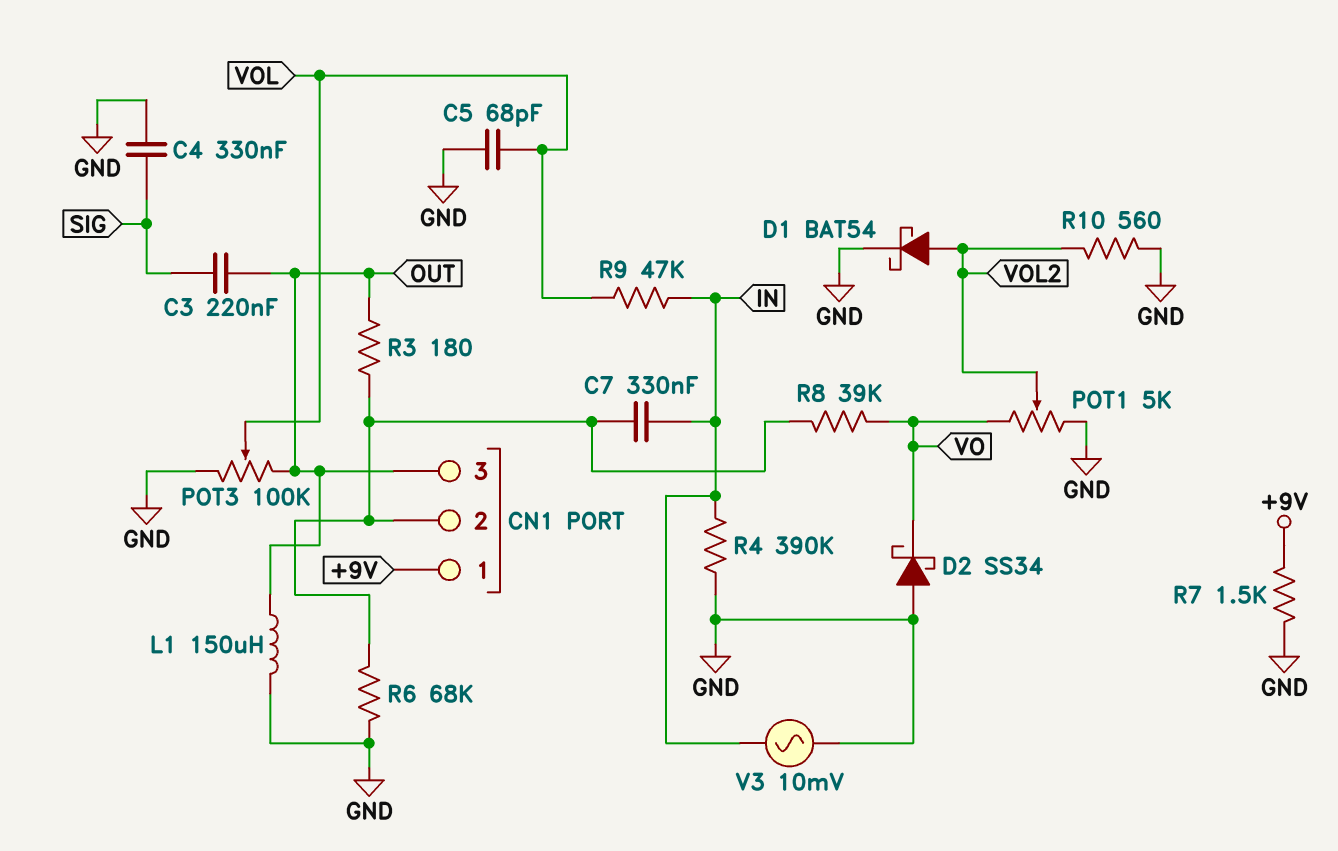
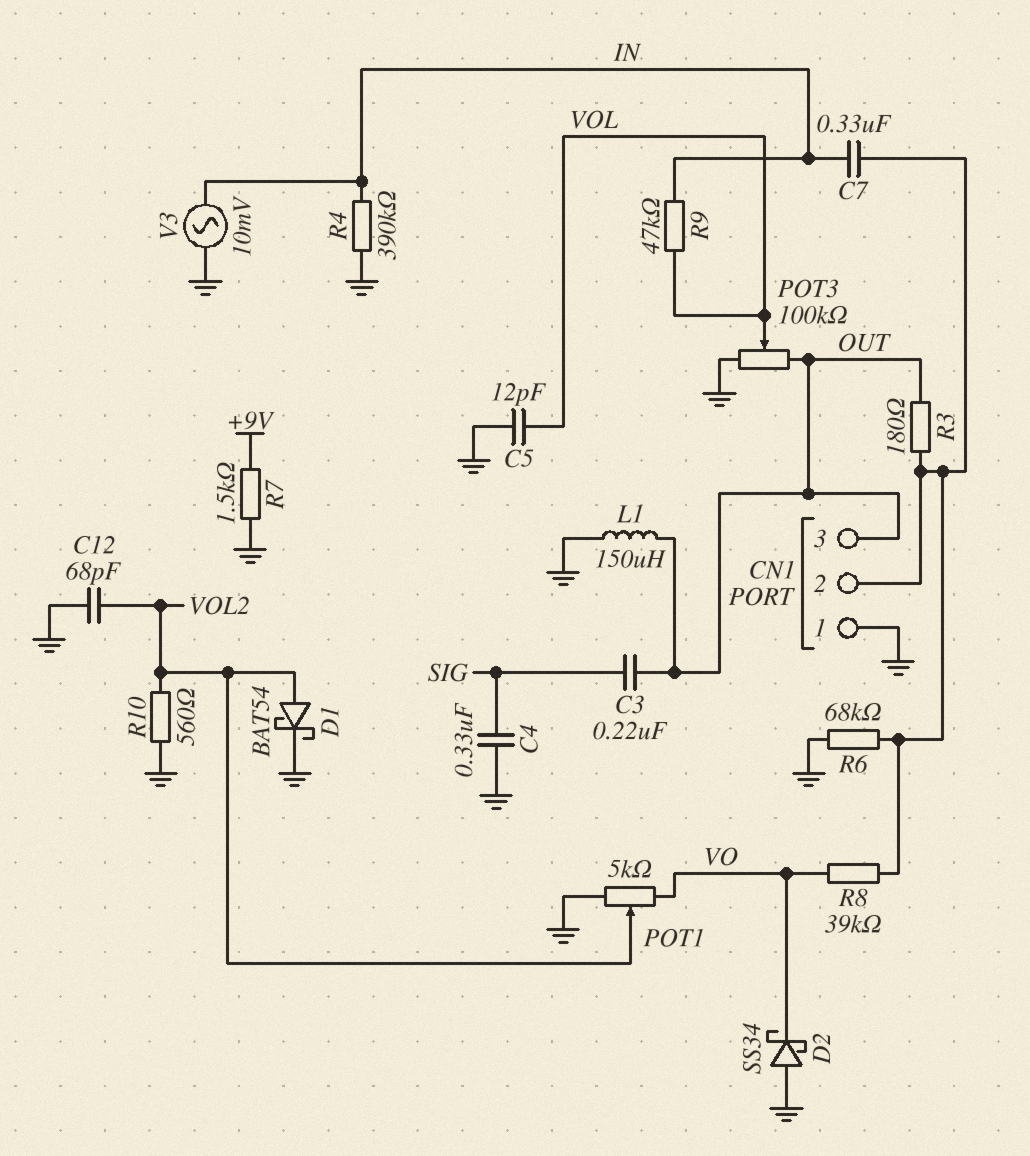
C5: 68pF (GND, VOL) -> 12pF (GND, VOL)
C12: none -> 68pF (GND, VOL2)
CN1 pin 1: +9V -> GND

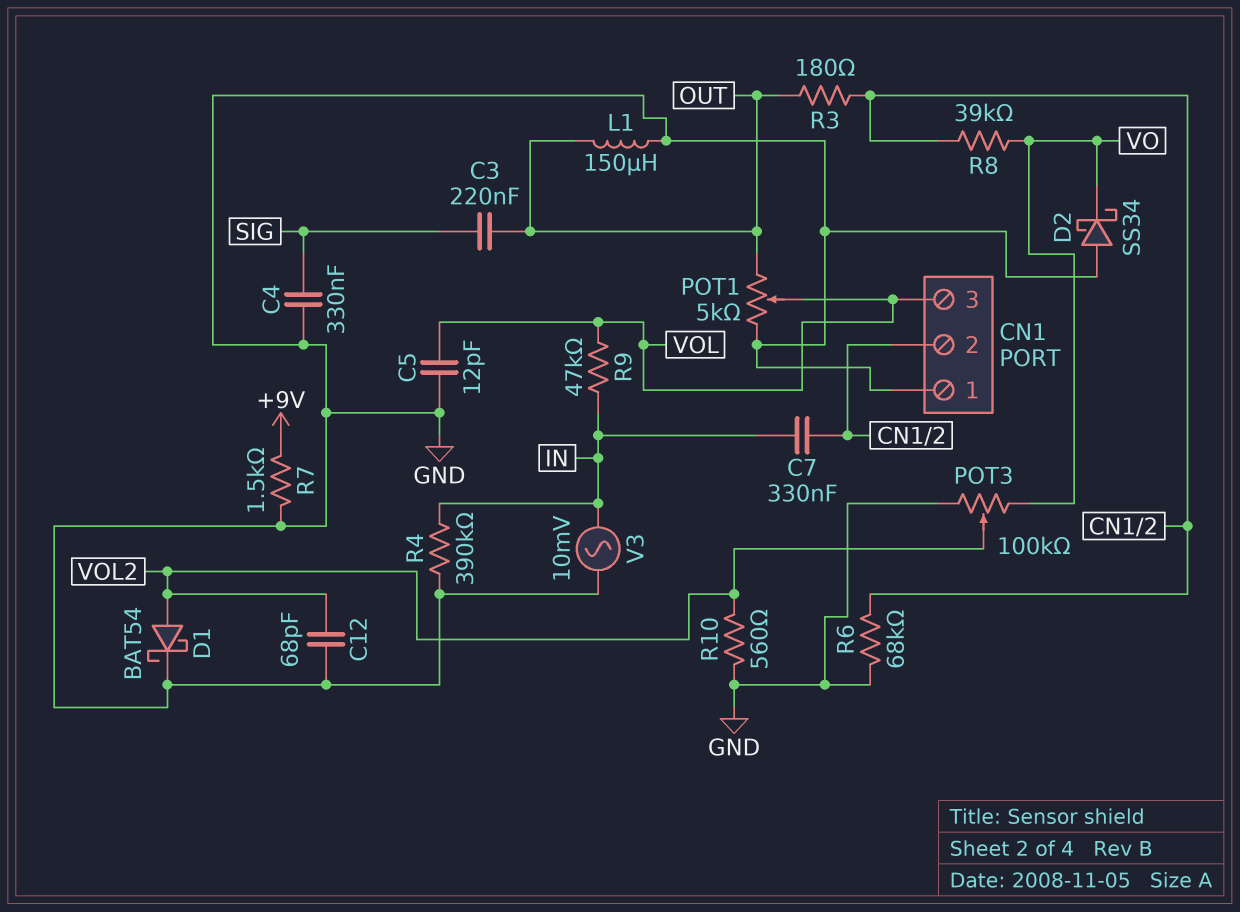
CN1 pin 3: OUT -> VOL
POT1: 5k (GND, VO, wiper VOL2) -> 5k (GND, OUT, wiper VOL)
POT3: 100k (GND, OUT, wiper VOL) -> 100k (GND, VO, wiper VOL2)

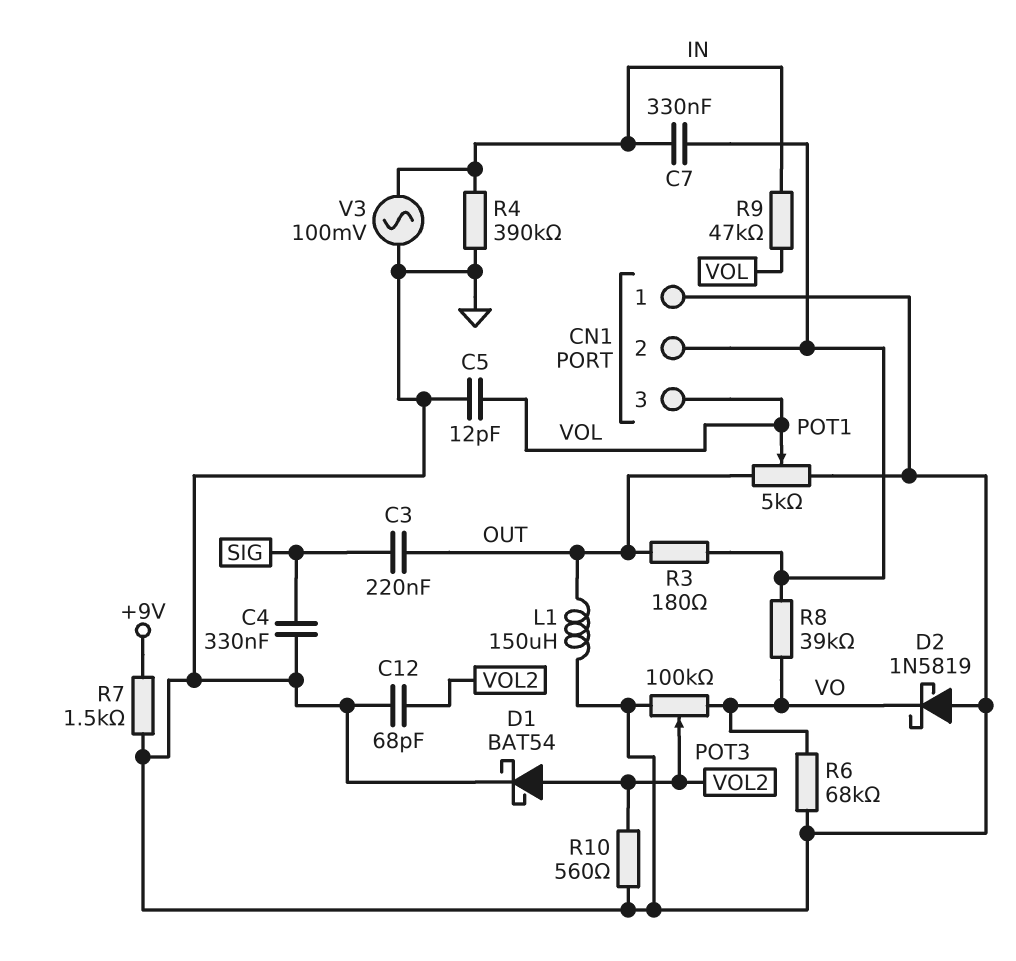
D2: schottky SS34 (A GND, K VO) -> schottky 1N5819 (A GND, K VO)
R6: 68k (CN1/2, GND) -> 68k (GND, VO)
V3: AC 10mV (GND, IN) -> AC 100mV (GND, IN)

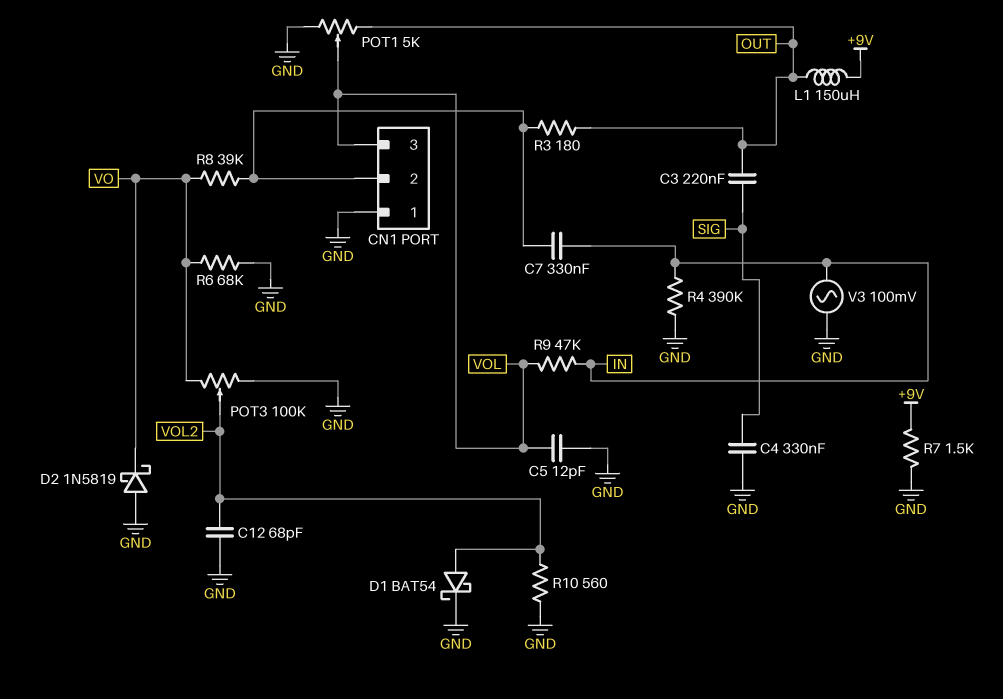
L1: 150uH (GND, OUT) -> 150uH (+9V, OUT)

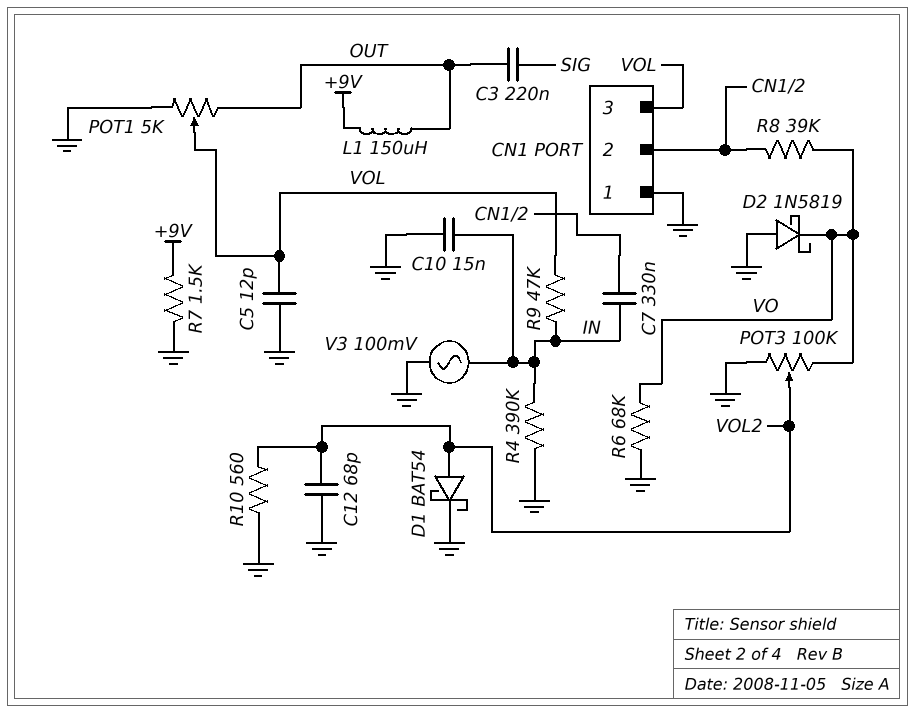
C4: 330nF (GND, SIG) -> none
C10: none -> 15nF (GND, IN)
R3: 180 (CN1/2, OUT) -> none

